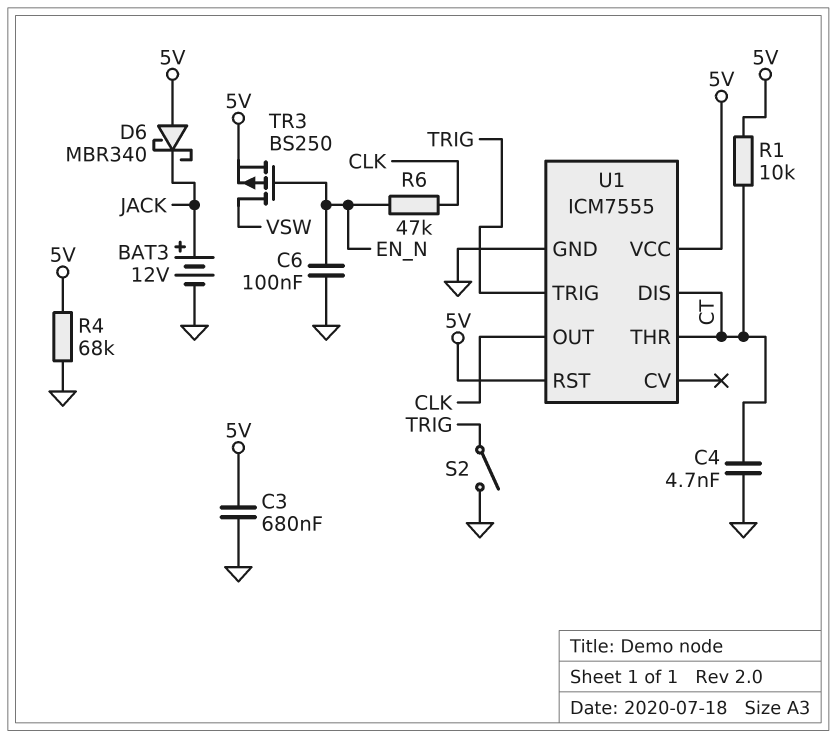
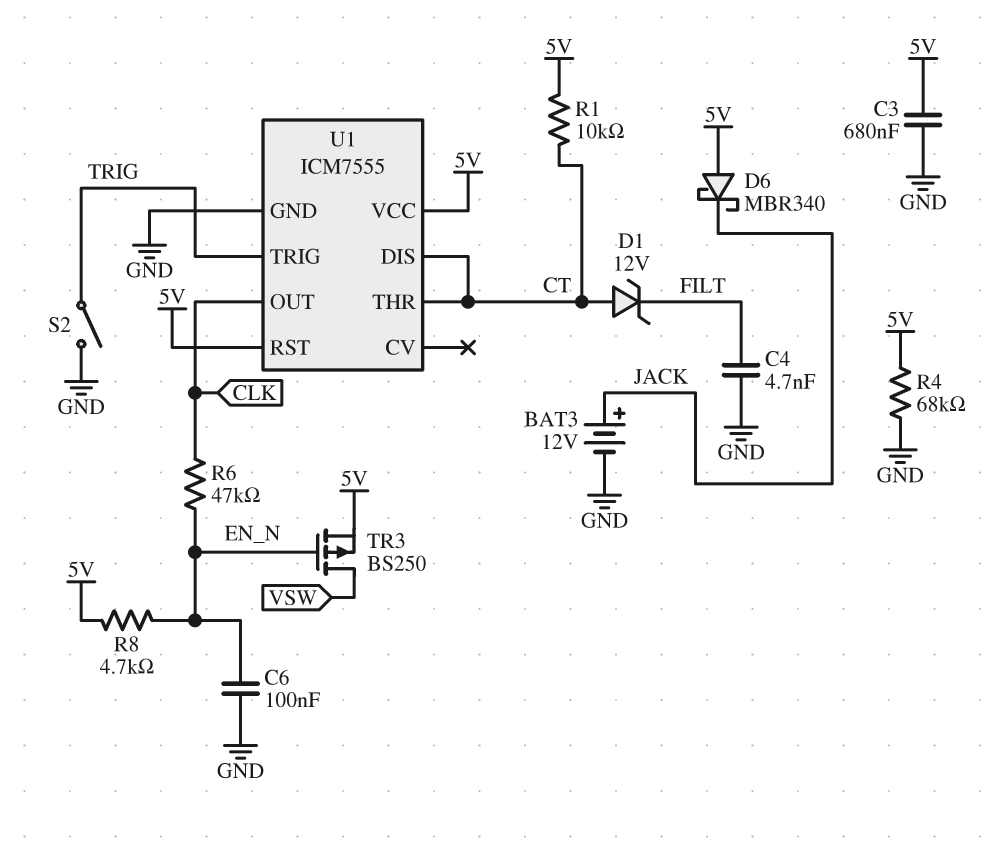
C4: 4.7nF (CT, GND) -> 4.7nF (FILT, GND)
D1: none -> zener 12V (A CT, K FILT)
R8: none -> 4.7k (5V, EN_N)

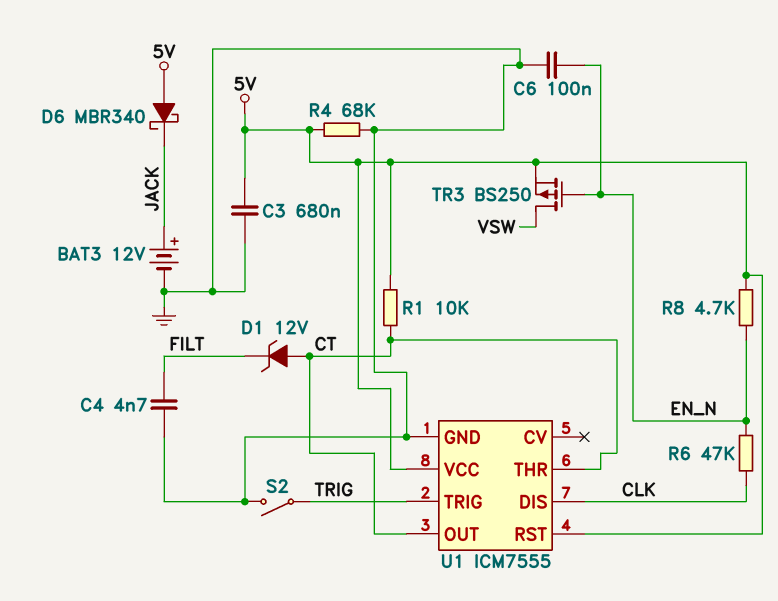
U1 pin DIS: CT -> CLK
U1 pin OUT: CLK -> CT

